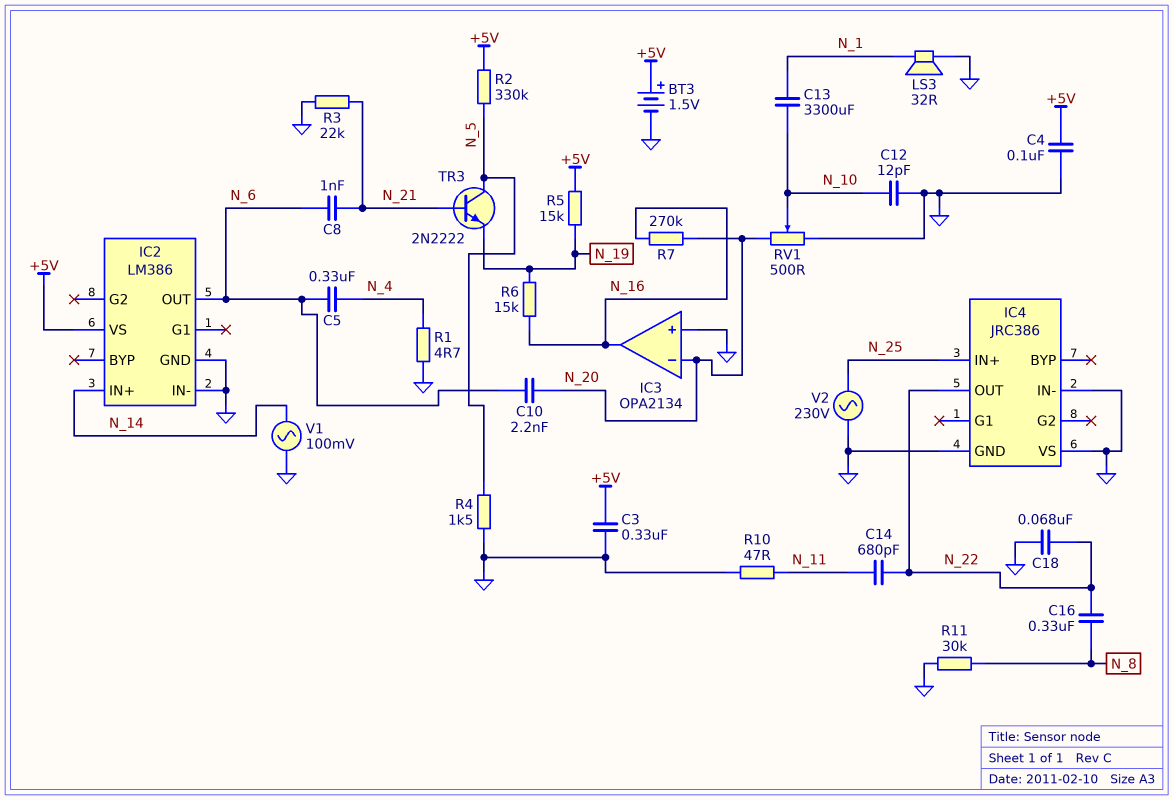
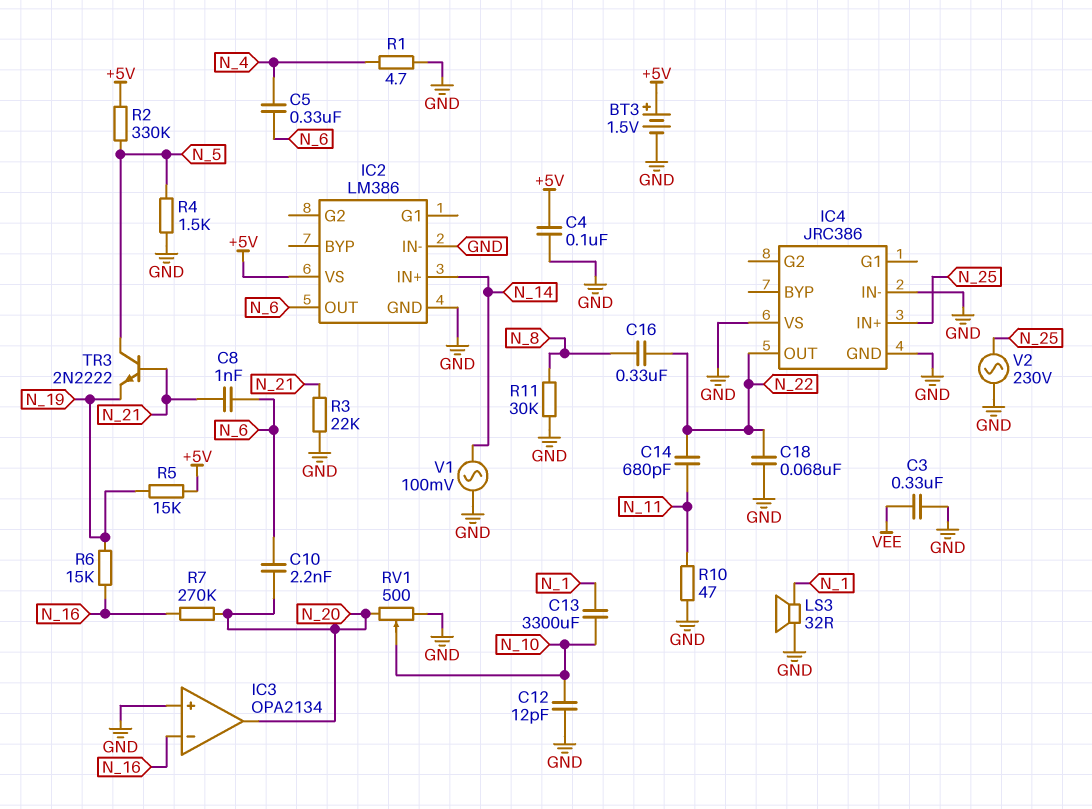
C3: 330nF (+5V, GND) -> 330nF (GND, VEE)
IC3 pin in-: N_20 -> N_16
IC3 pin out: N_16 -> N_20

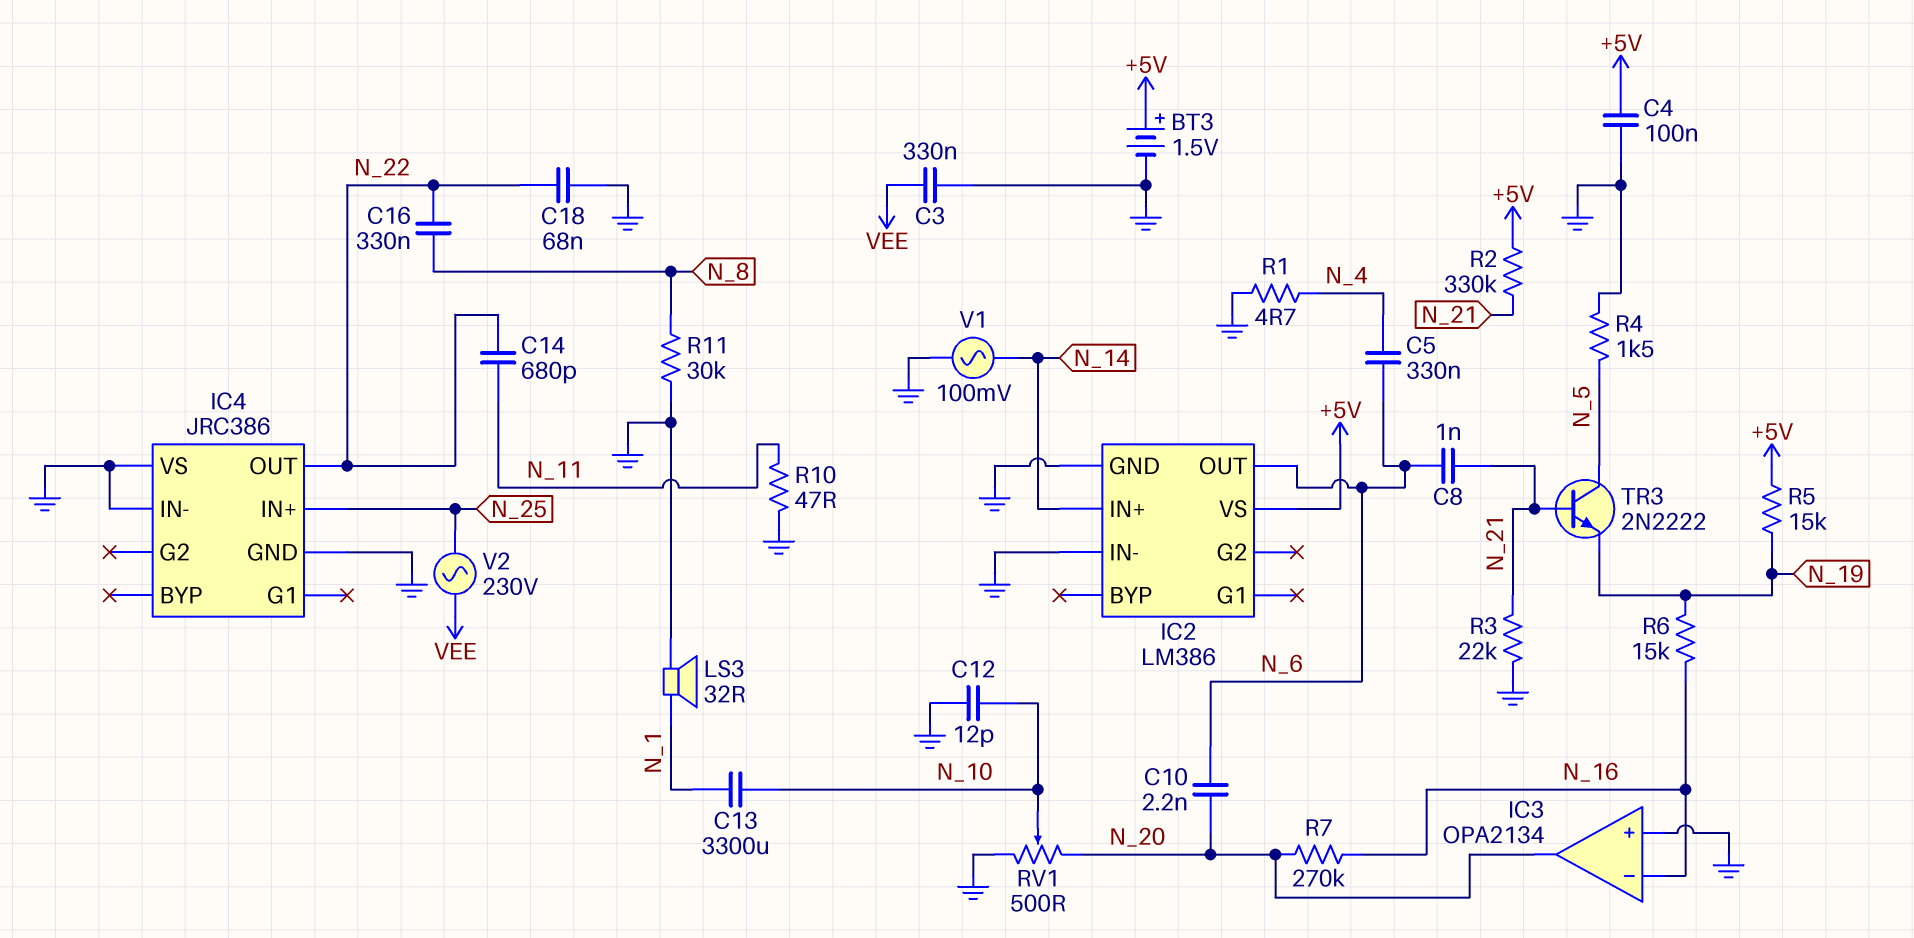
R2: 330k (+5V, N_5) -> 330k (+5V, N_21)
V2: AC 230V (GND, N_25) -> AC 230V (N_25, VEE)

